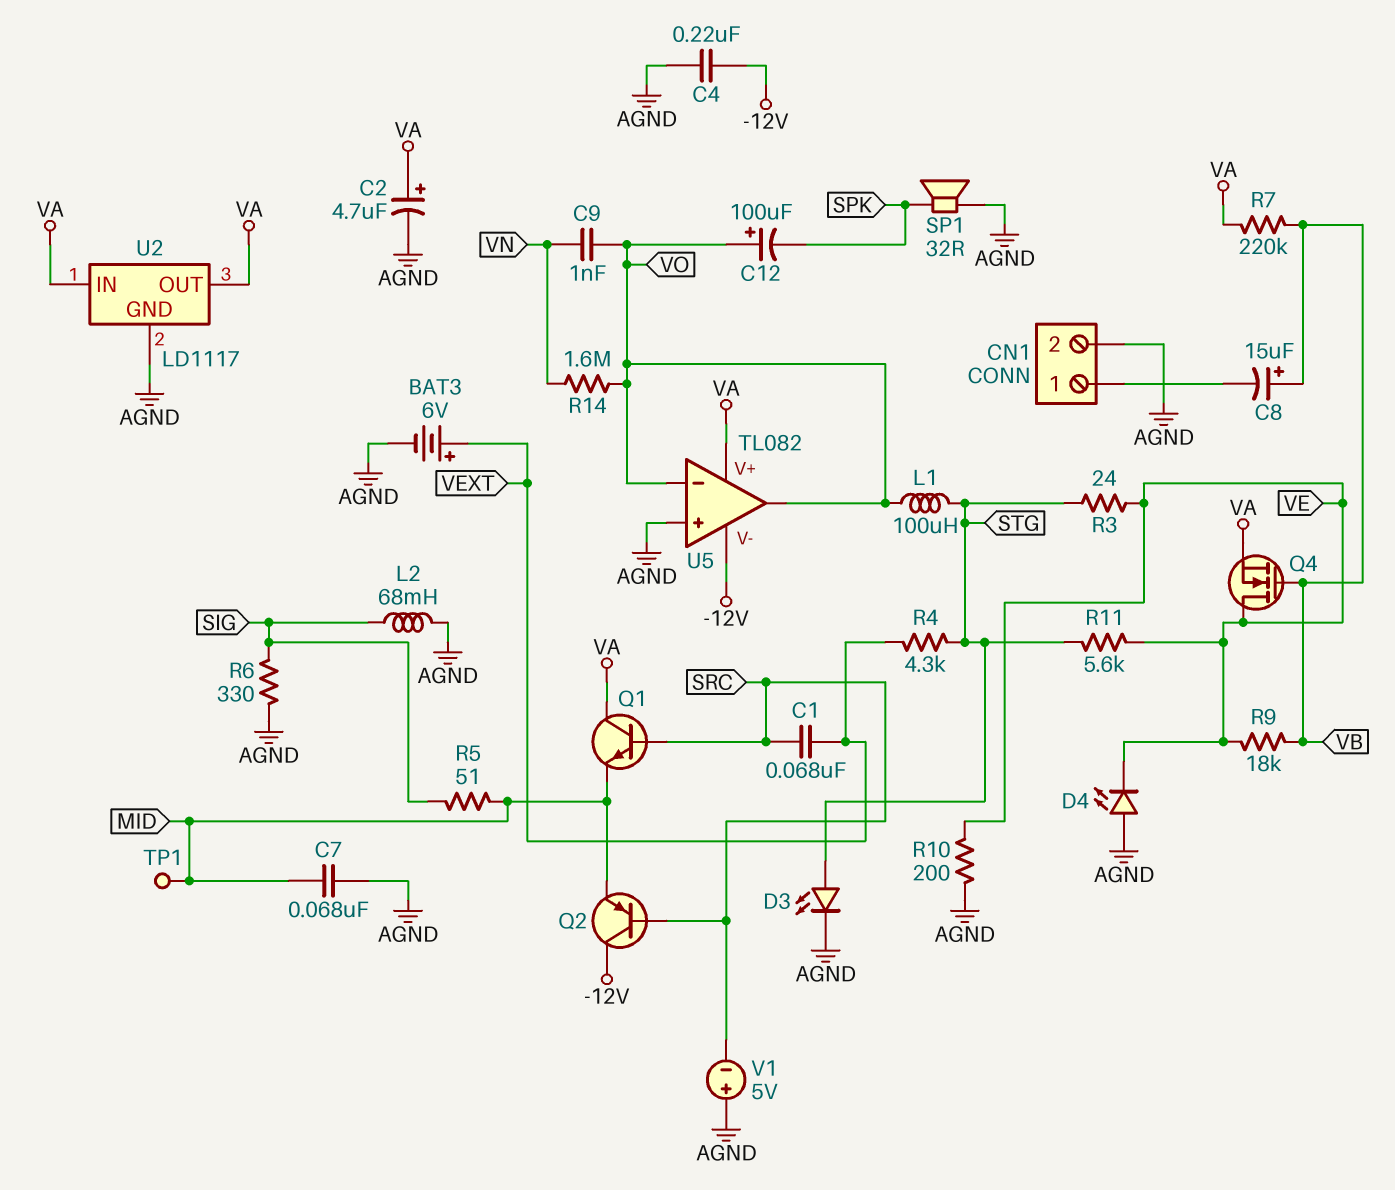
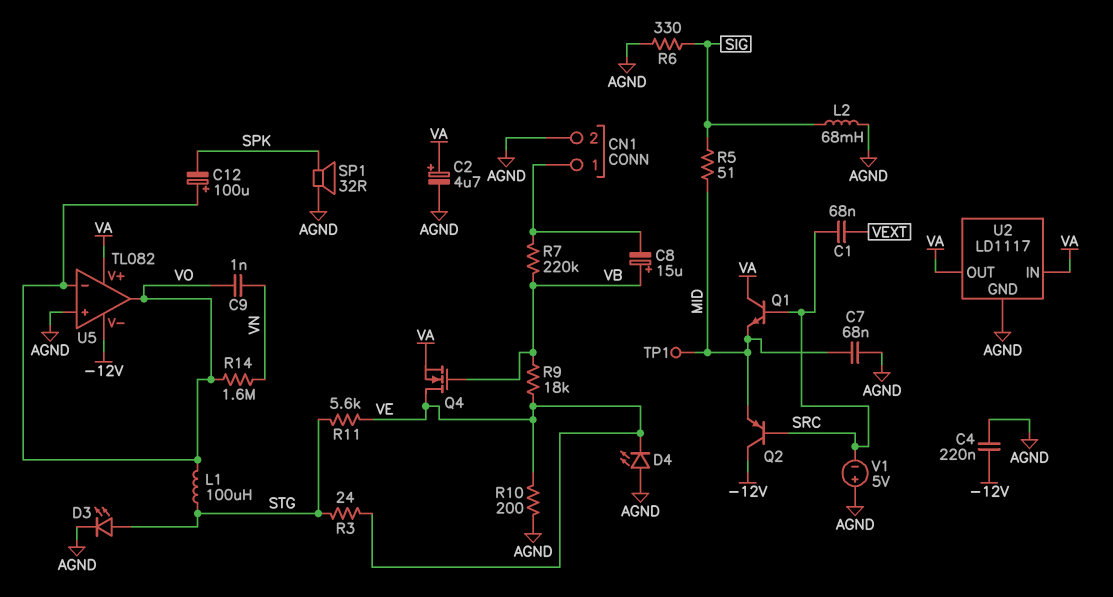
BAT3: 6V (plus VEXT, minus AGND) -> none
R4: 4.3k (STG, VEXT) -> none
R7: 220k (VA, VB) -> 220k (CN1/1, VB)

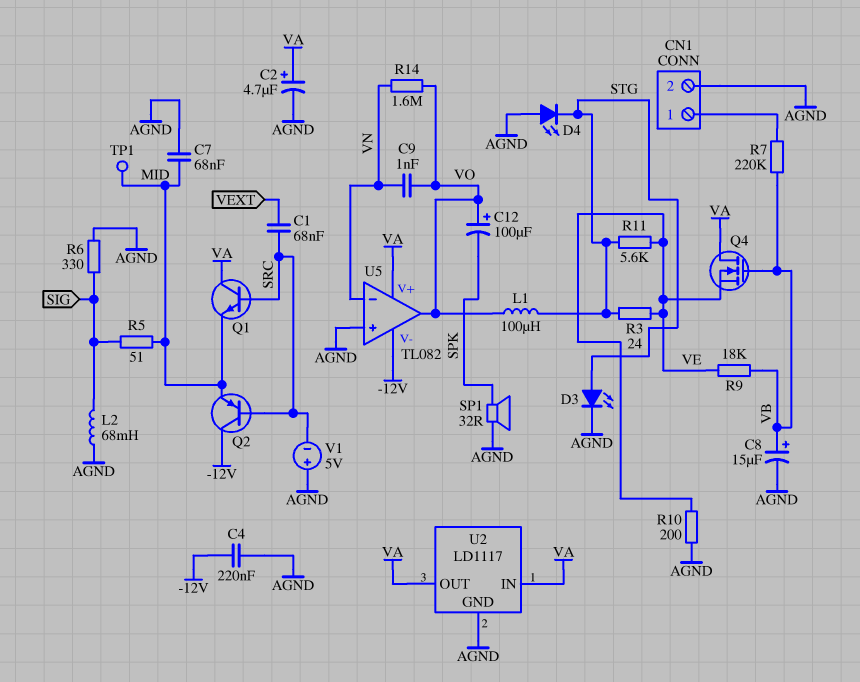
C8: 15uF (plus VB, minus CN1/1) -> 15uF (plus VB, minus AGND)
D4: LED (A AGND, K VE) -> LED (A AGND, K STG)
Q4: NMOS (G VB, D VE, S VA) -> NMOS (G VB, D VA, S VE)
U5 pin in-: VO -> VN

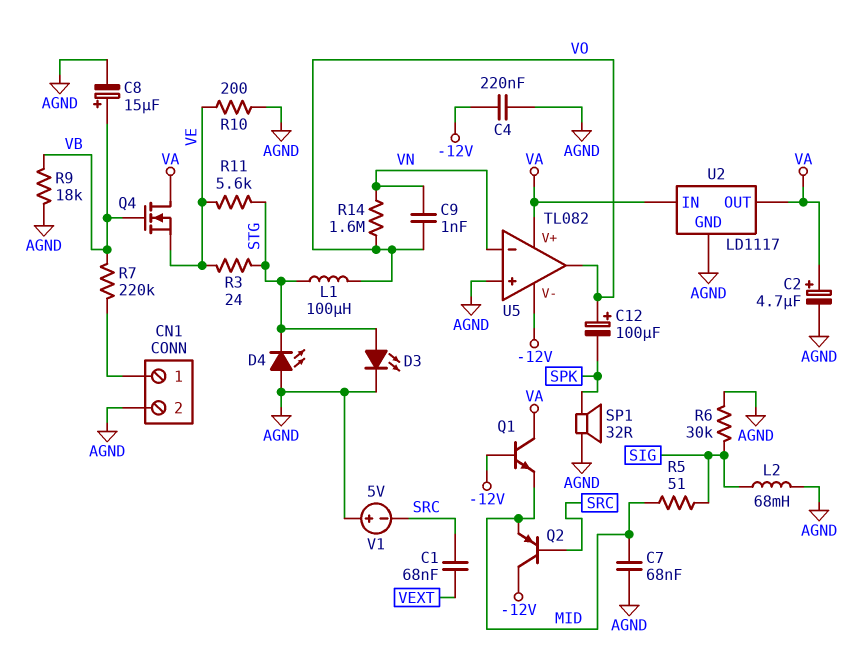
Q1: NPN (B SRC, C VA, E MID) -> NPN (B -12V, C VA, E MID)
R6: 330 (AGND, SIG) -> 30k (AGND, SIG)
R9: 18k (VB, VE) -> 18k (AGND, VB)
TP1: test point (MID) -> none

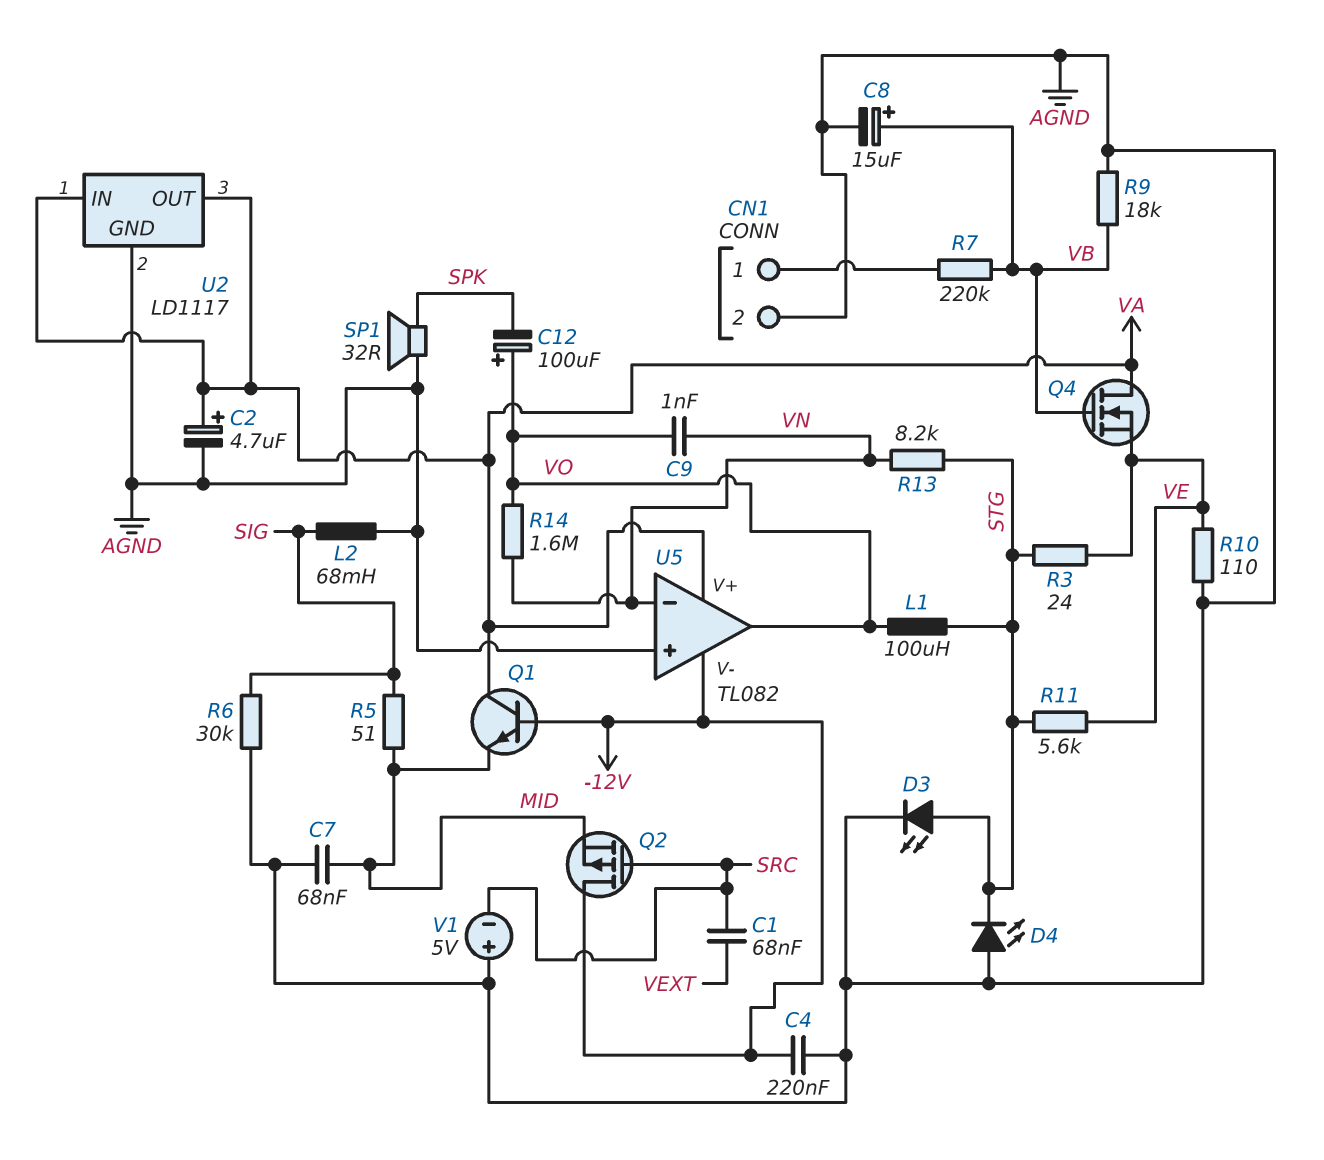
Q2: PNP (B SRC, C -12V, E MID) -> PMOS (G SRC, D -12V, S MID)
R10: 200 (AGND, VE) -> 110 (AGND, VE)
R13: none -> 8.2k (STG, VN)

